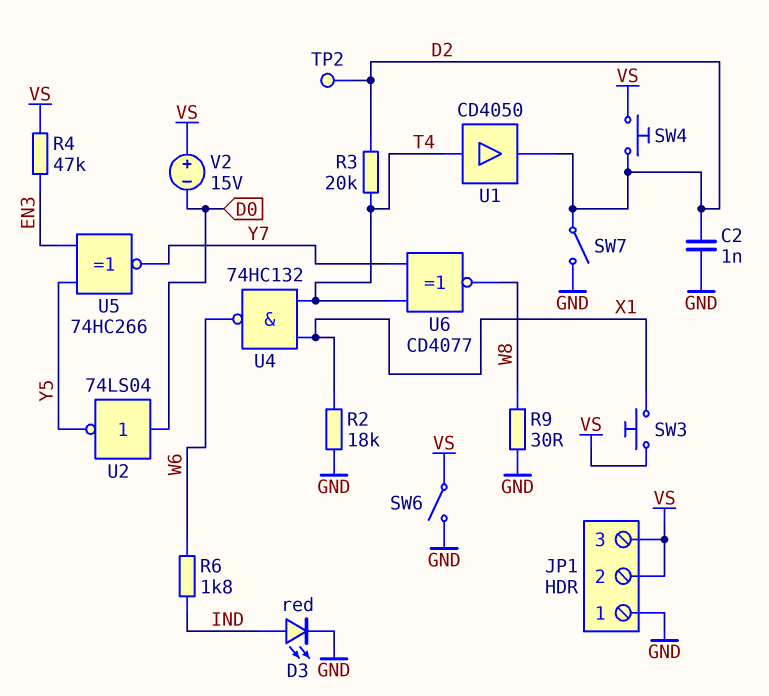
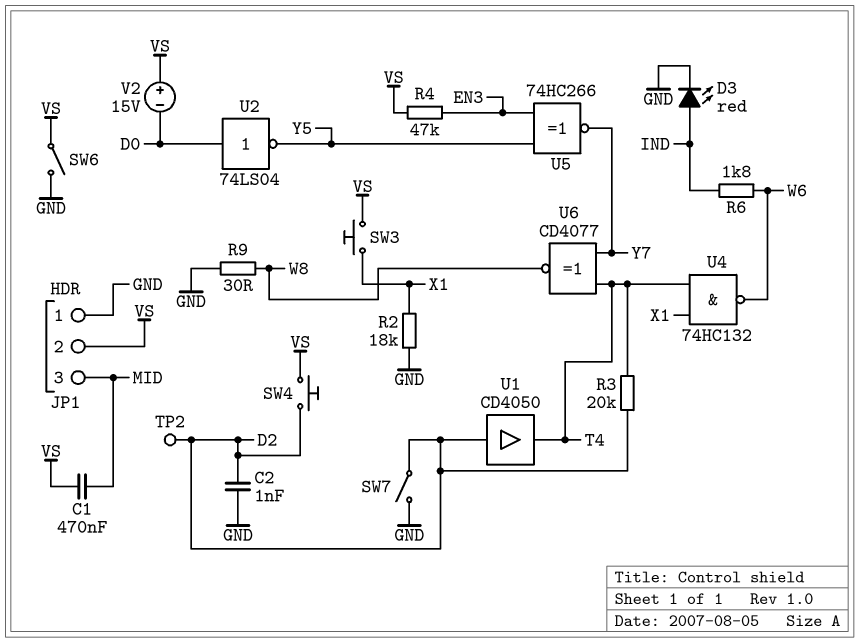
C1: none -> 470nF (MID, VS)
JP1 pin 3: VS -> MID
U1: buffer CD4050 (in T4, out D2) -> buffer CD4050 (in D2, out T4)

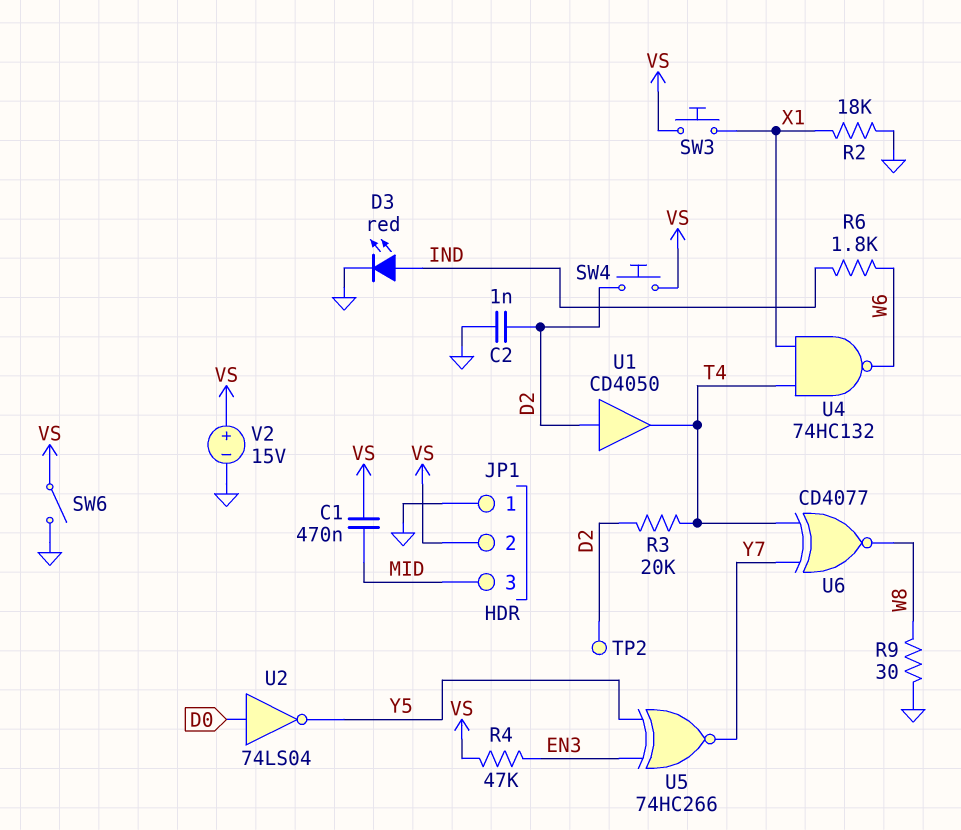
SW7: switch (D2, GND) -> none
V2: 15V (plus VS, minus D0) -> 15V (plus VS, minus GND)

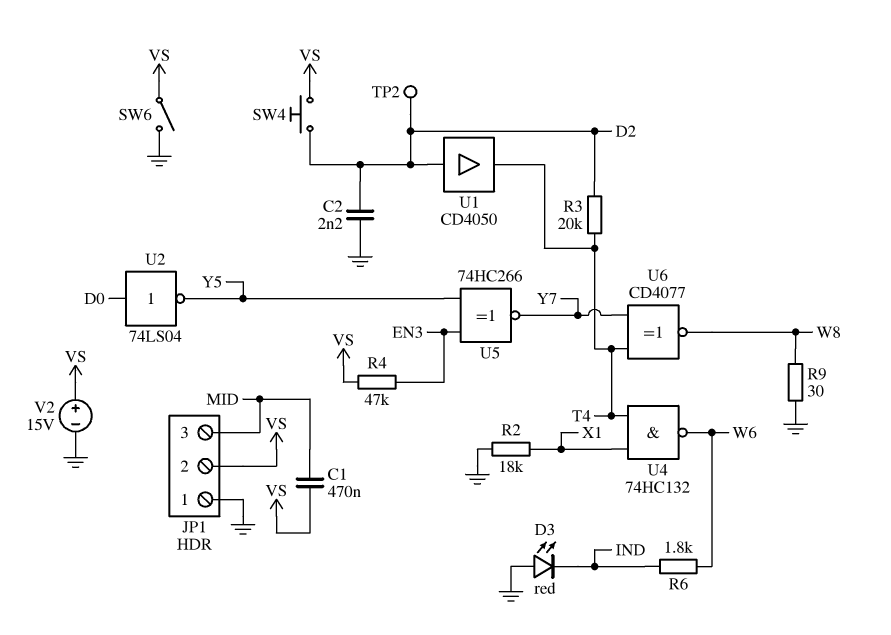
C2: 1nF (D2, GND) -> 2.2nF (D2, GND)
D3: LED red (A IND, K GND) -> LED red (A GND, K IND)
SW3: button (VS, X1) -> none

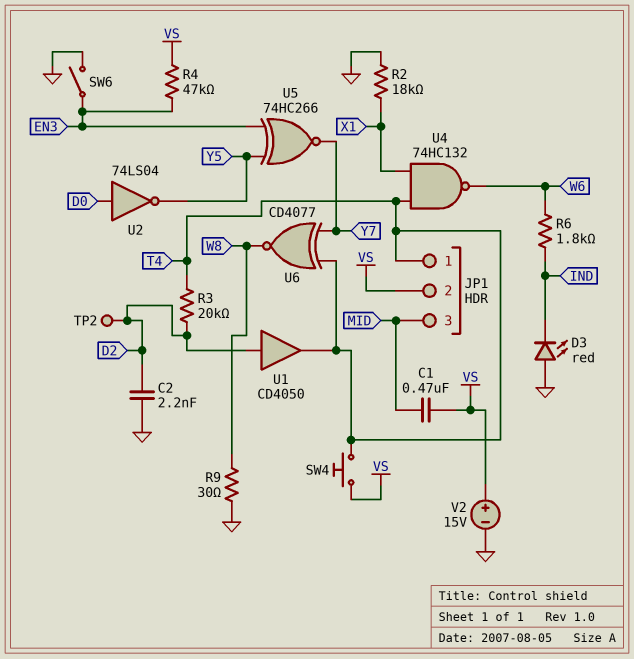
JP1 pin 1: GND -> T4
SW4: button (D2, VS) -> button (T4, VS)
SW6: switch (GND, VS) -> switch (EN3, GND)

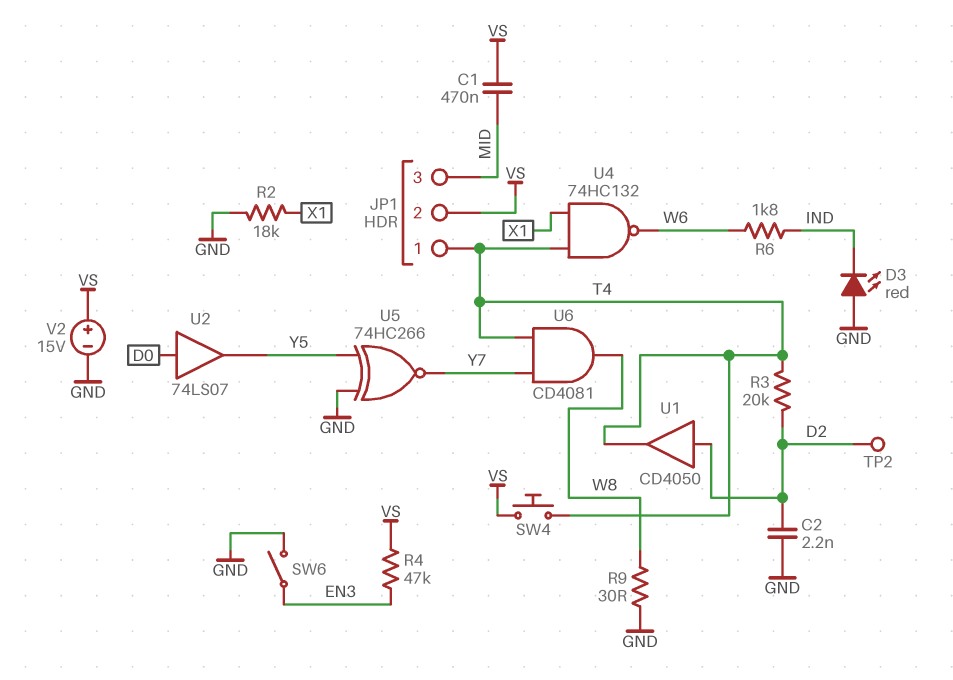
U2: NOT 74LS04 (in D0, out Y5) -> buffer 74LS07 (in D0, out Y5)
U5: XNOR 74HC266 (in EN3, in Y5, out Y7) -> XNOR 74HC266 (in GND, in Y5, out Y7)
U6: XNOR CD4077 (in T4, in Y7, out W8) -> AND CD4081 (in T4, in Y7, out W8)

